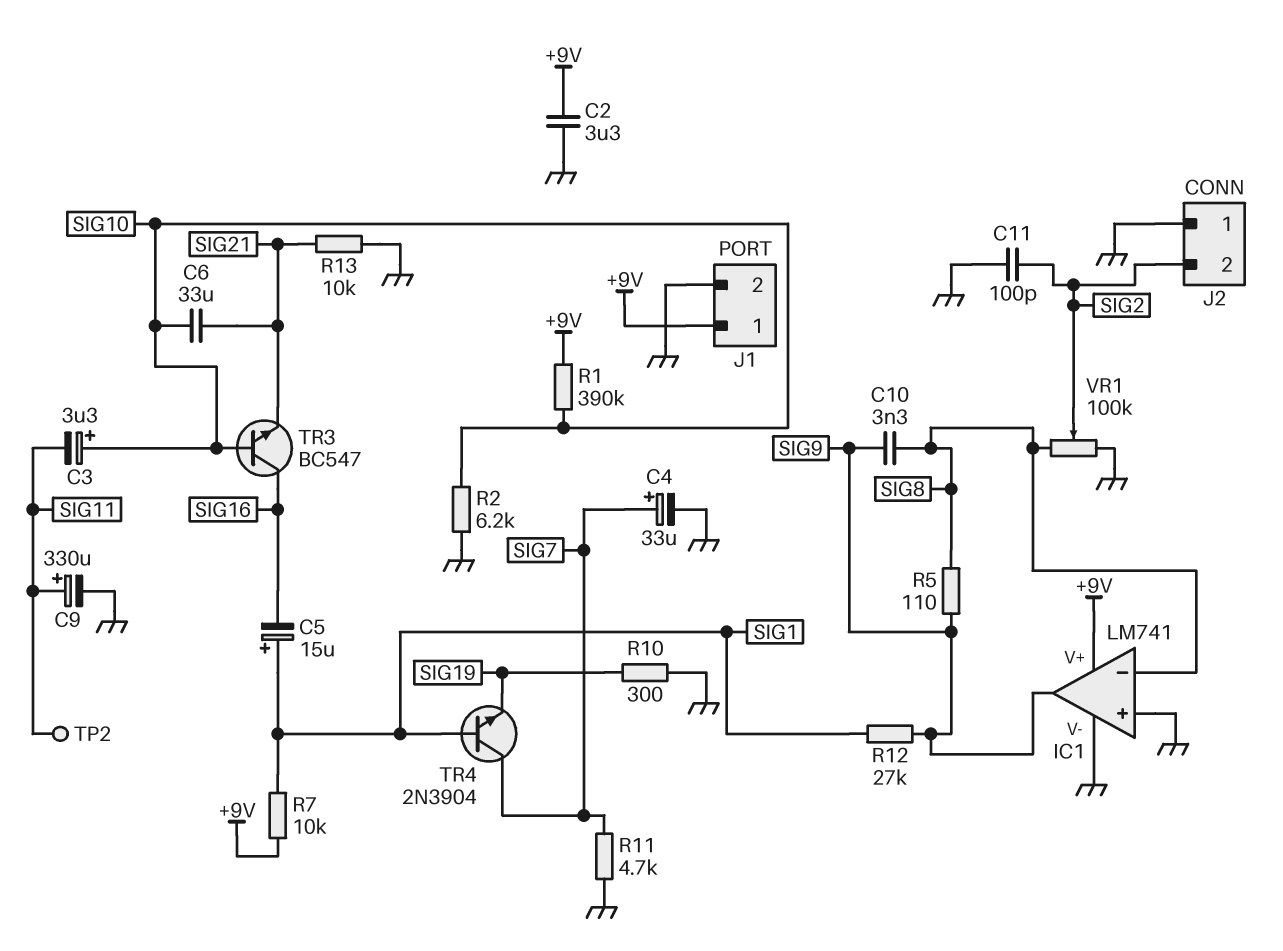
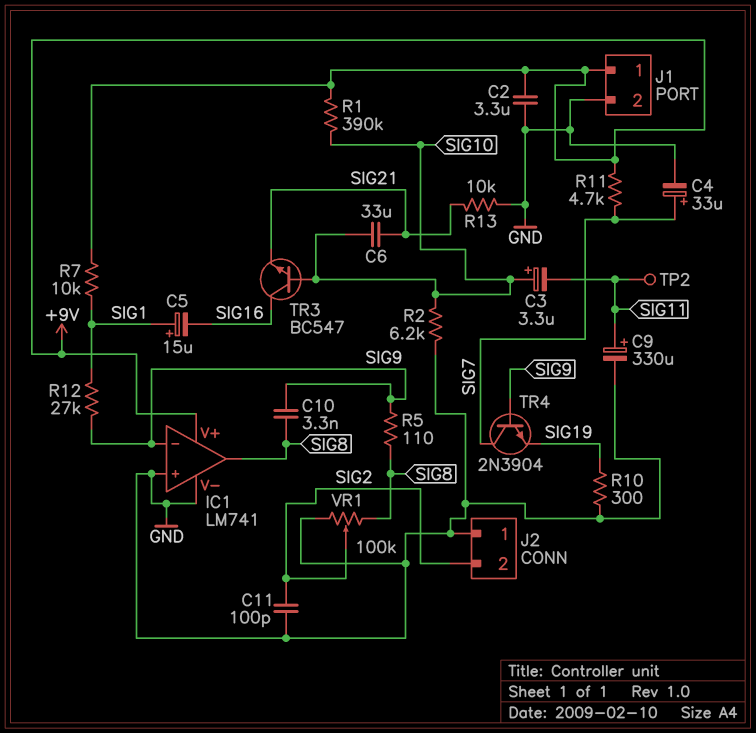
IC1 pin in-: SIG8 -> SIG9
IC1 pin out: SIG9 -> SIG8
R11: 4.7k (GND, SIG7) -> 4.7k (+9V, SIG7)
TR4: NPN 2N3904 (B SIG1, C SIG7, E SIG19) -> NPN 2N3904 (B SIG9, C SIG7, E SIG19)

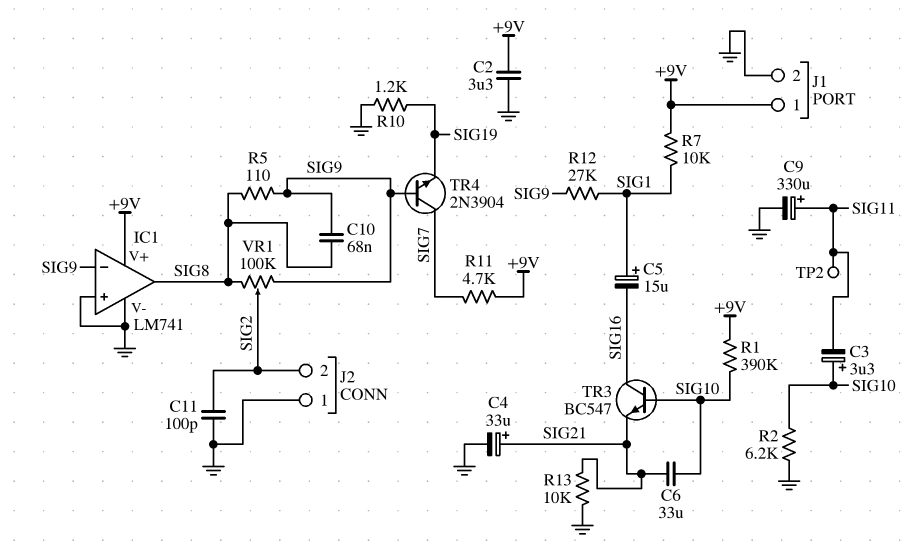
C4: 33uF (plus SIG7, minus GND) -> 33uF (plus SIG21, minus GND)
C10: 3.3nF (SIG8, SIG9) -> 68nF (SIG8, SIG9)
R10: 300 (GND, SIG19) -> 1.2k (GND, SIG19)
VR1: 100k (GND, SIG8, wiper SIG2) -> 100k (SIG8, SIG9, wiper SIG2)

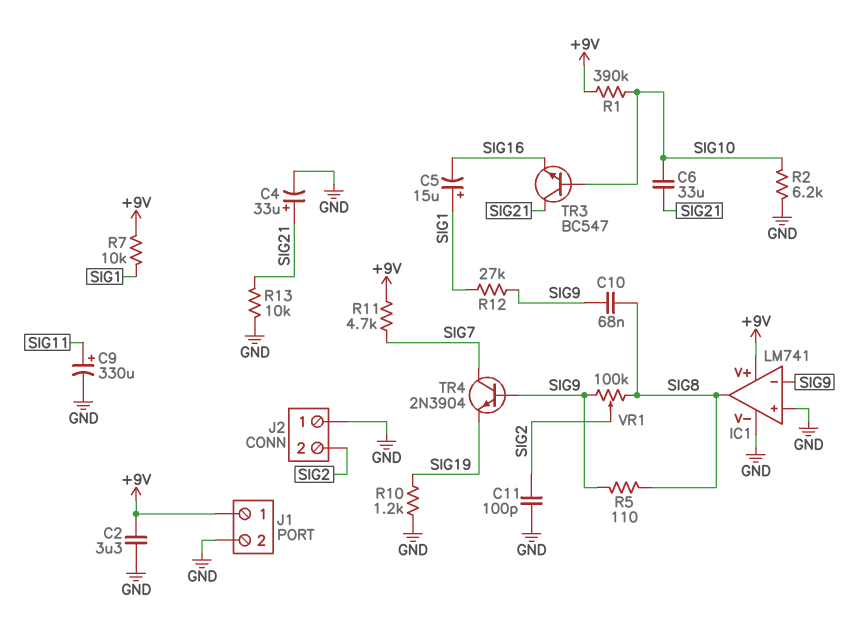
C3: 3.3uF (plus SIG10, minus SIG11) -> none
TP2: test point (SIG11) -> none
TR3: NPN BC547 (B SIG10, C SIG16, E SIG21) -> NPN BC547 (B SIG10, C SIG21, E SIG16)

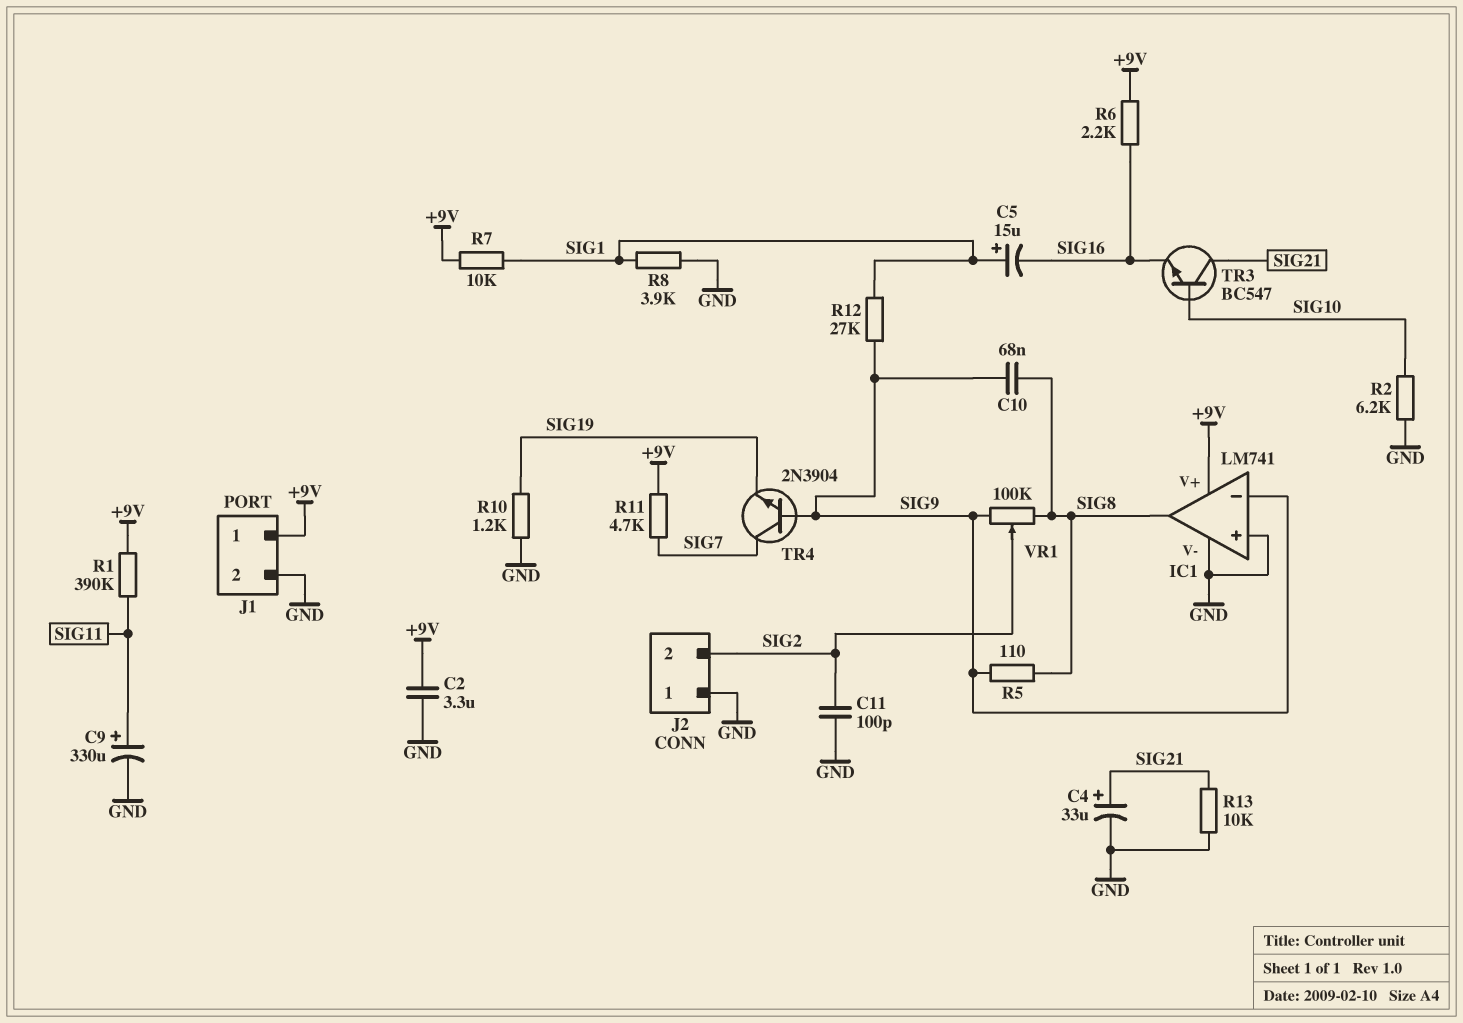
C6: 33uF (SIG10, SIG21) -> none
R1: 390k (+9V, SIG10) -> 390k (+9V, SIG11)
R6: none -> 2.2k (+9V, SIG16)
R8: none -> 3.9k (GND, SIG1)

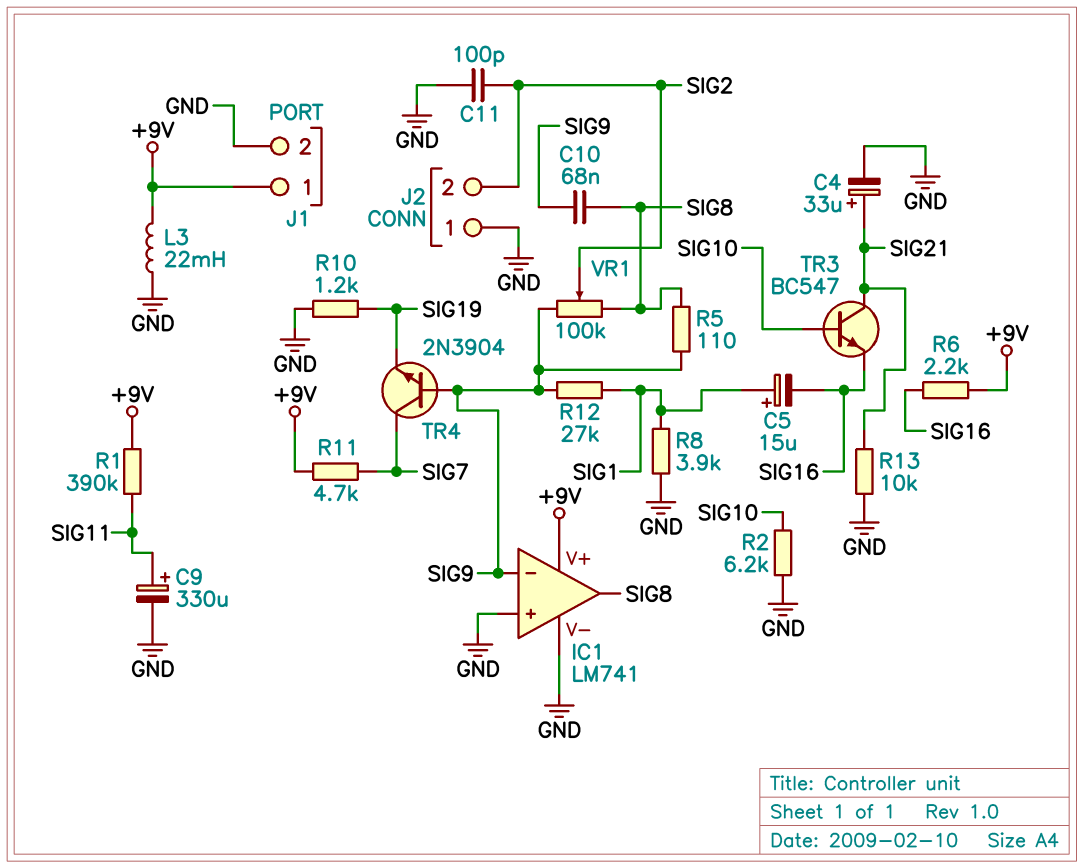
C2: 3.3uF (+9V, GND) -> none
L3: none -> 22mH (+9V, GND)
R7: 10k (+9V, SIG1) -> none

